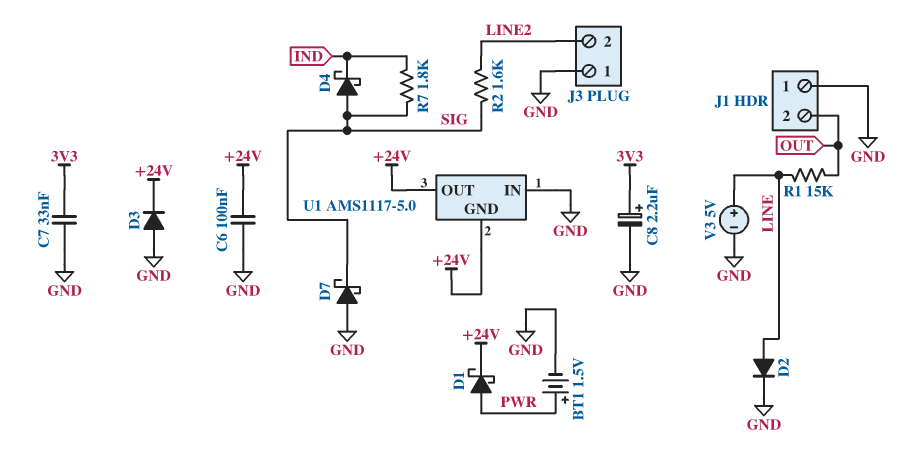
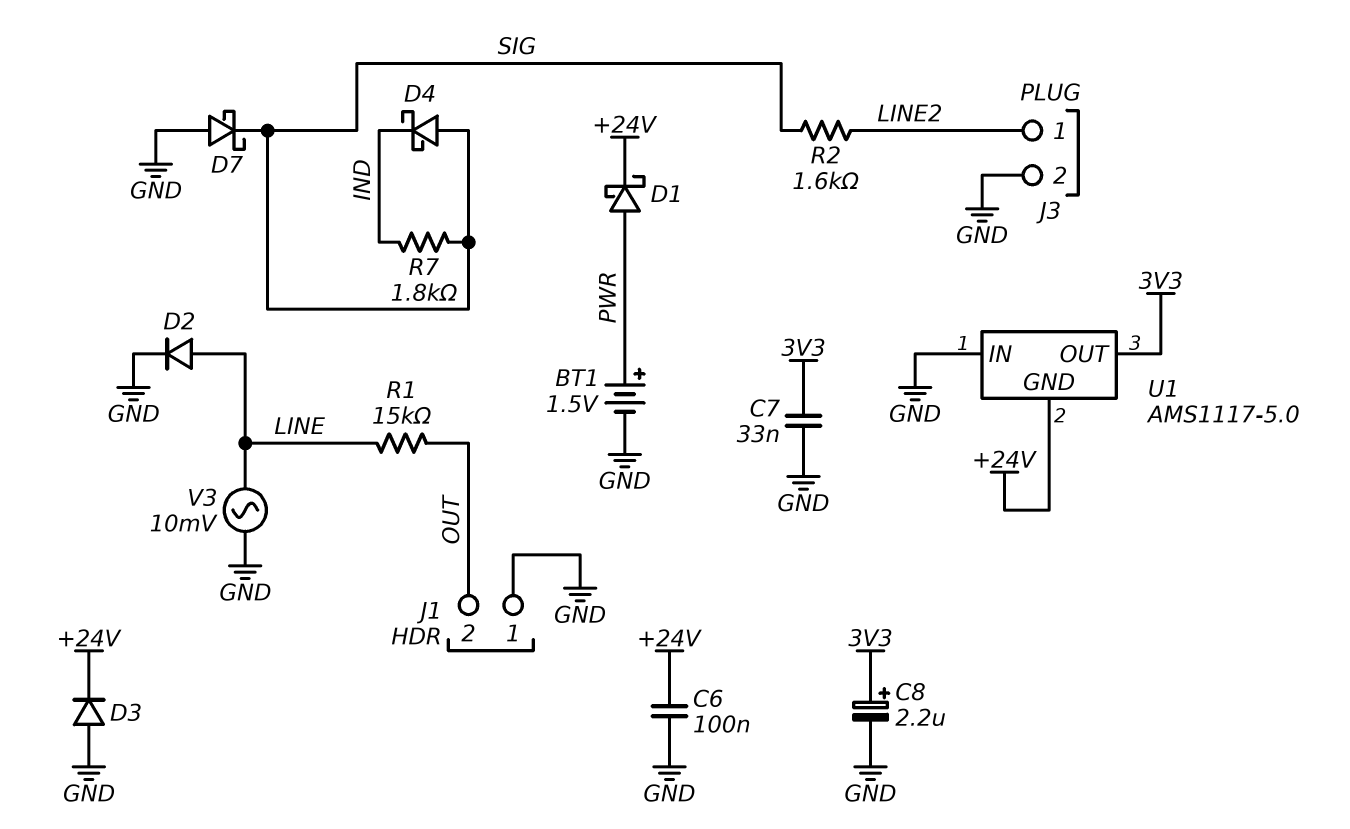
J3 pin 1: GND -> LINE2
J3 pin 2: LINE2 -> GND
U1 pin OUT: +24V -> 3V3
V3: 5V (plus LINE, minus GND) -> AC 10mV (GND, LINE)

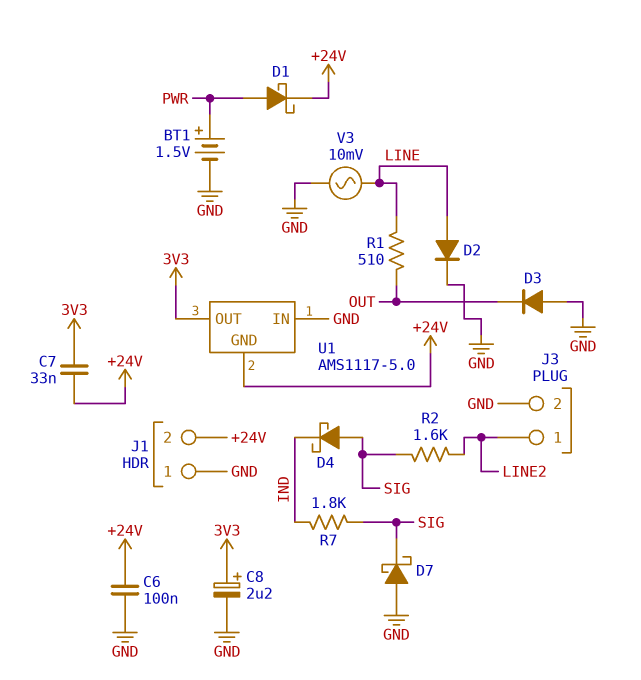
C7: 33nF (3V3, GND) -> 33nF (+24V, 3V3)
D3: diode (A GND, K +24V) -> diode (A GND, K OUT)
J1 pin 2: OUT -> +24V
R1: 15k (LINE, OUT) -> 510 (LINE, OUT)

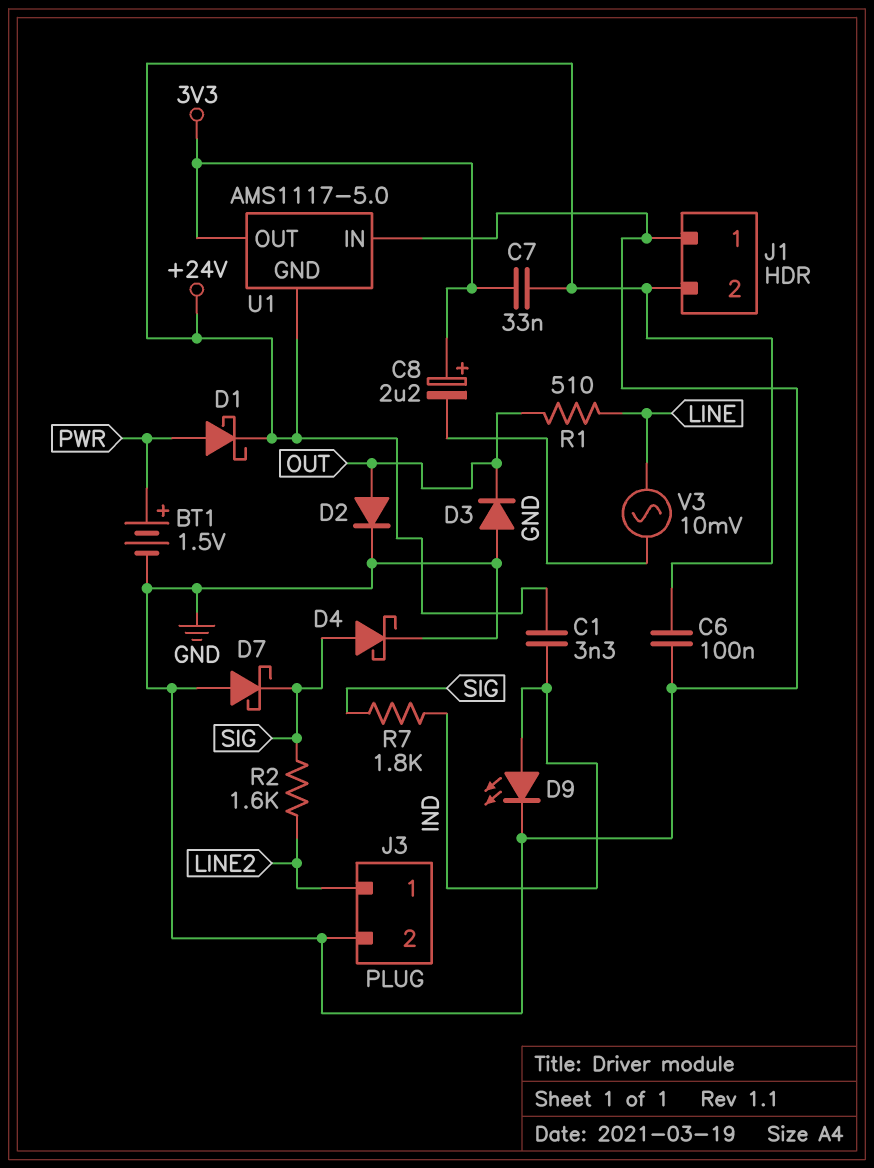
C1: none -> 3.3nF (+24V, IND)
D2: diode (A LINE, K GND) -> diode (A OUT, K GND)
D4: schottky (A SIG, K IND) -> schottky (A SIG, K GND)
D9: none -> LED (A IND, K GND)

